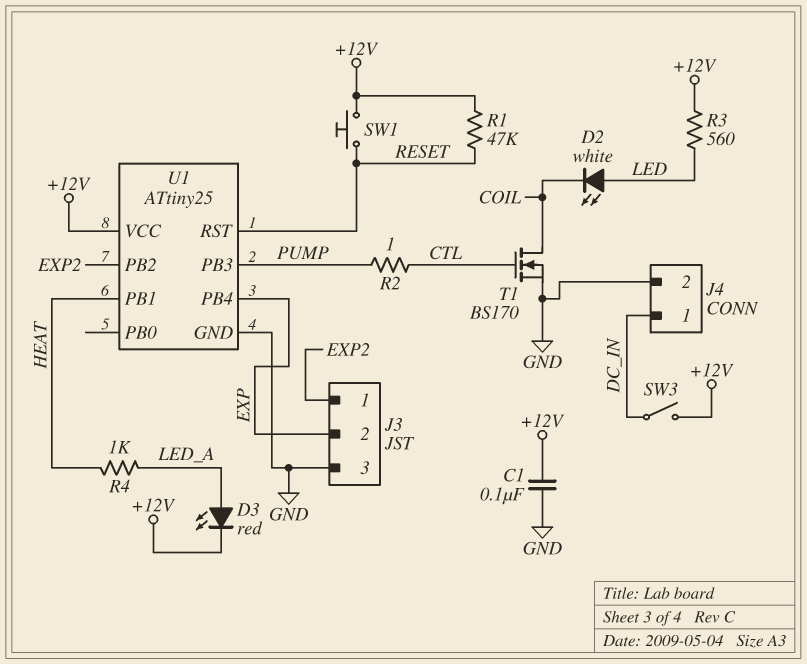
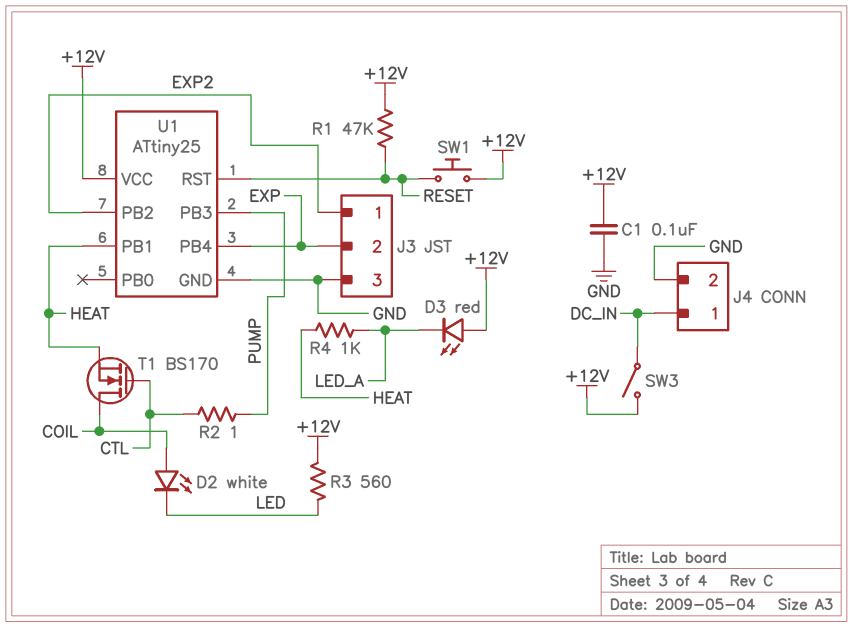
D2: LED white (A LED, K COIL) -> LED white (A COIL, K LED)
D3: LED red (A LED_A, K +12V) -> LED red (A +12V, K LED_A)
T1: NMOS BS170 (G CTL, D COIL, S GND) -> NMOS BS170 (G CTL, D COIL, S HEAT)

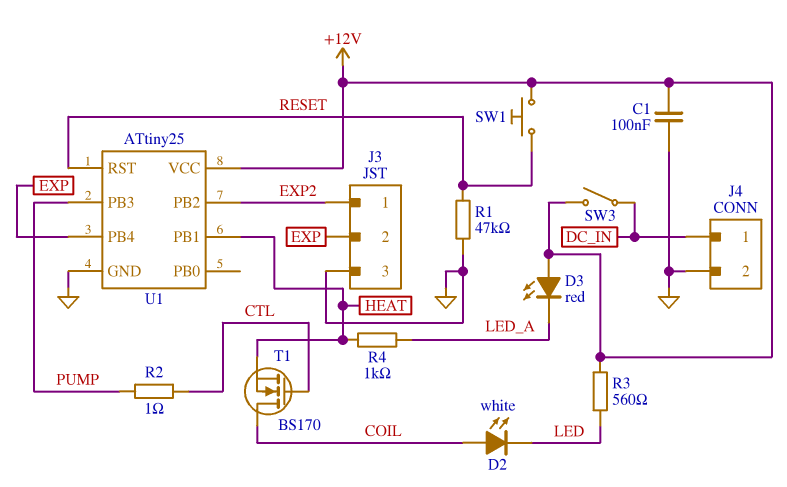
R1: 47k (+12V, RESET) -> 47k (GND, RESET)

